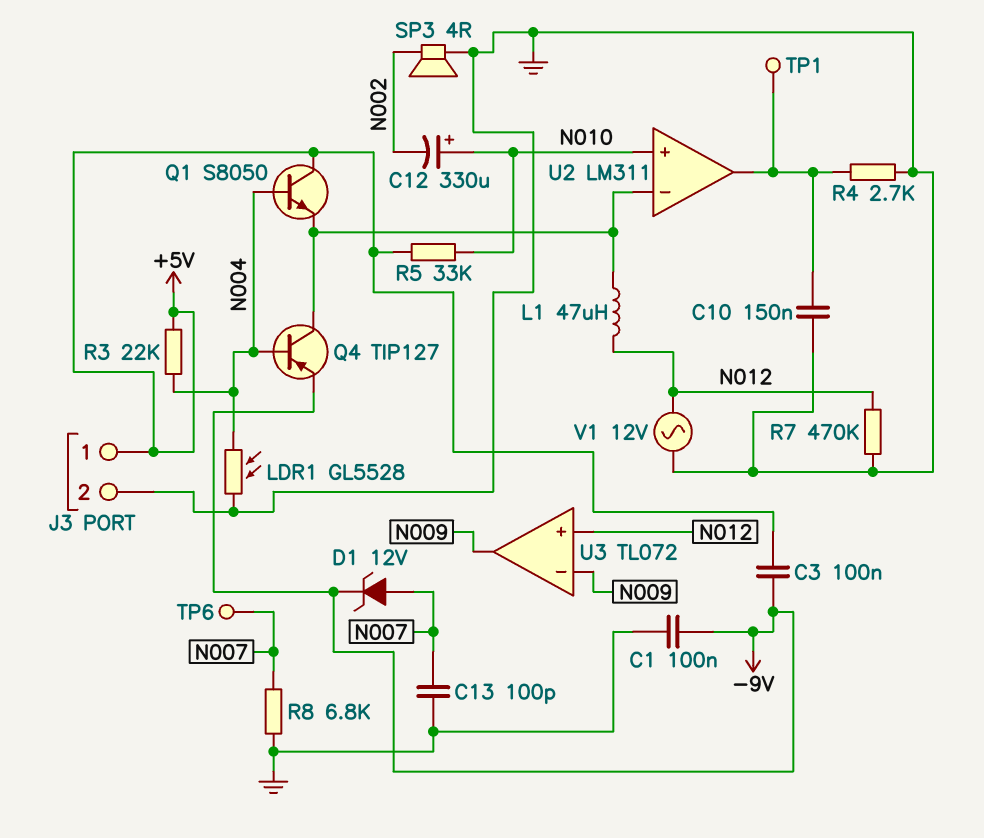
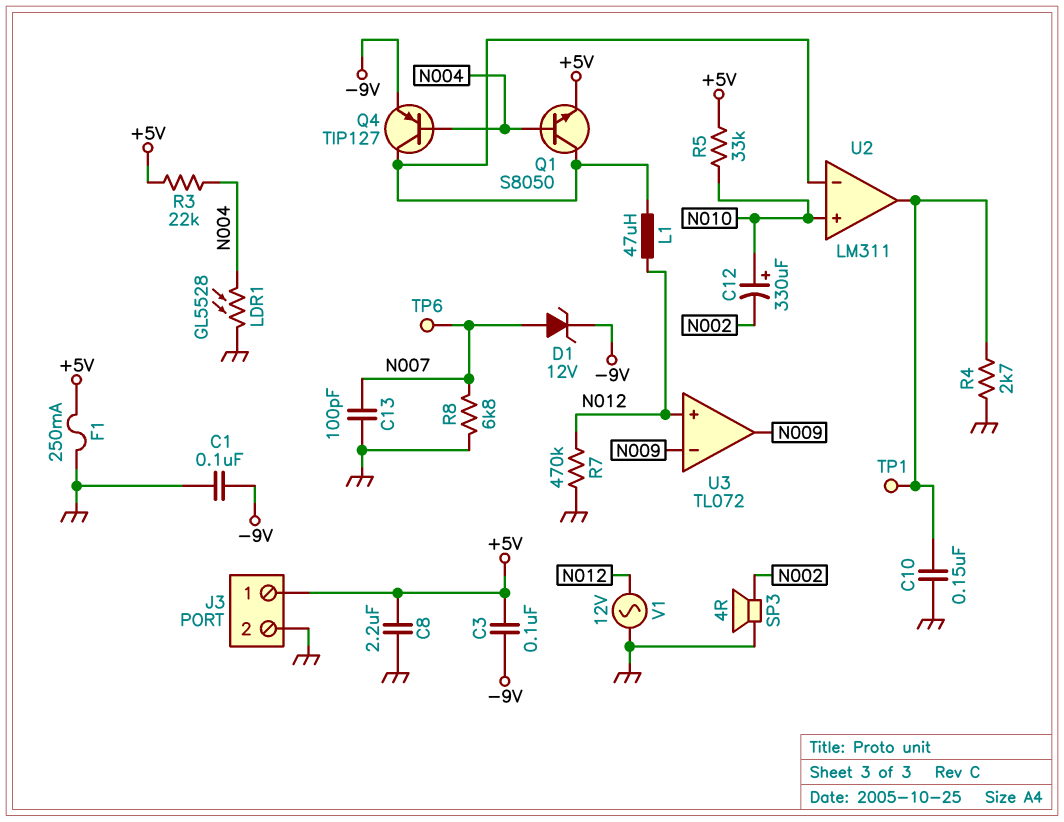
C8: none -> 2.2uF (+5V, GND)
F1: none -> 250mA (+5V, GND)
Q1: NPN S8050 (B N004, C +5V, E U2/in-) -> NPN S8050 (B N004, C U2/in-, E +5V)

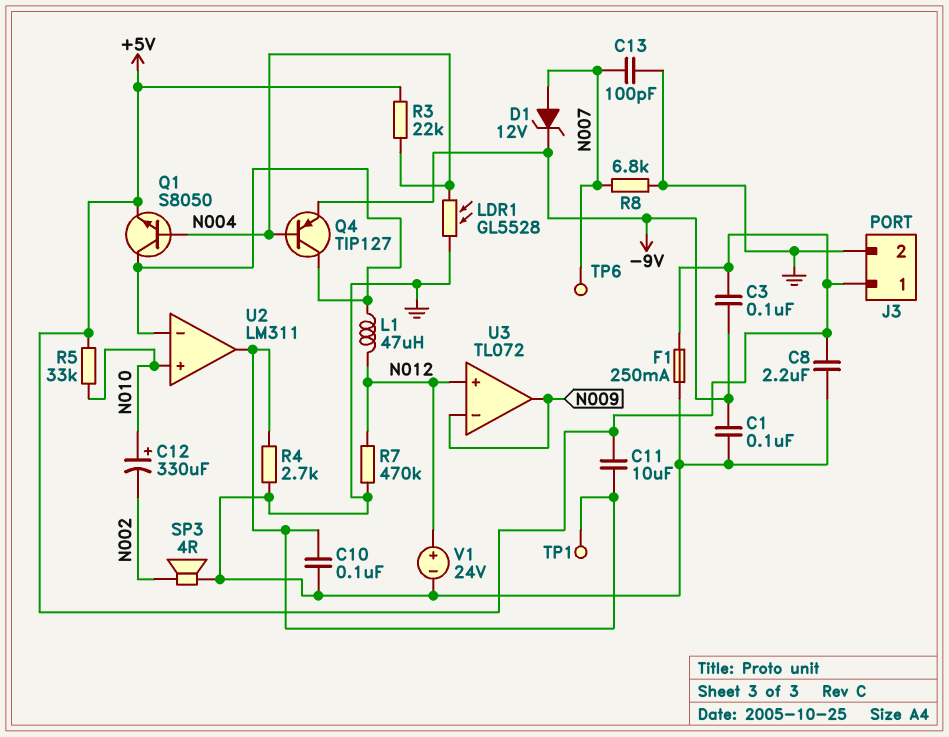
C10: 150nF (GND, U2/out) -> 100nF (GND, U2/out)
C11: none -> 10uF (+5V, U2/out)
V1: AC 12V (GND, N012) -> 24V (plus N012, minus GND)

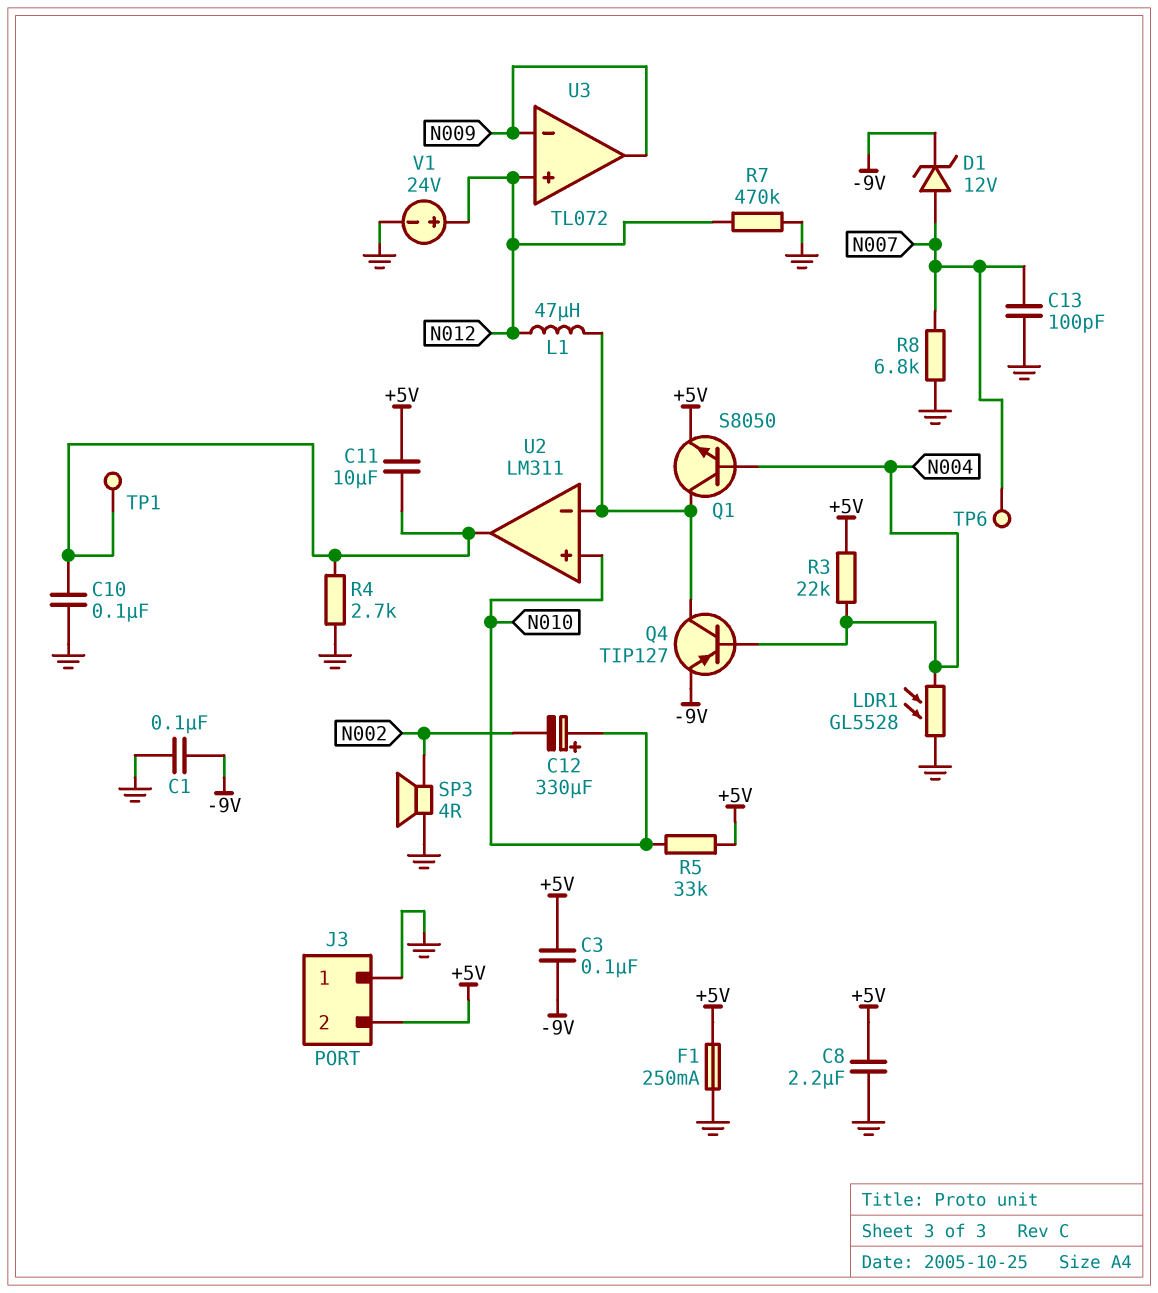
J3 pin 1: +5V -> GND
J3 pin 2: GND -> +5V

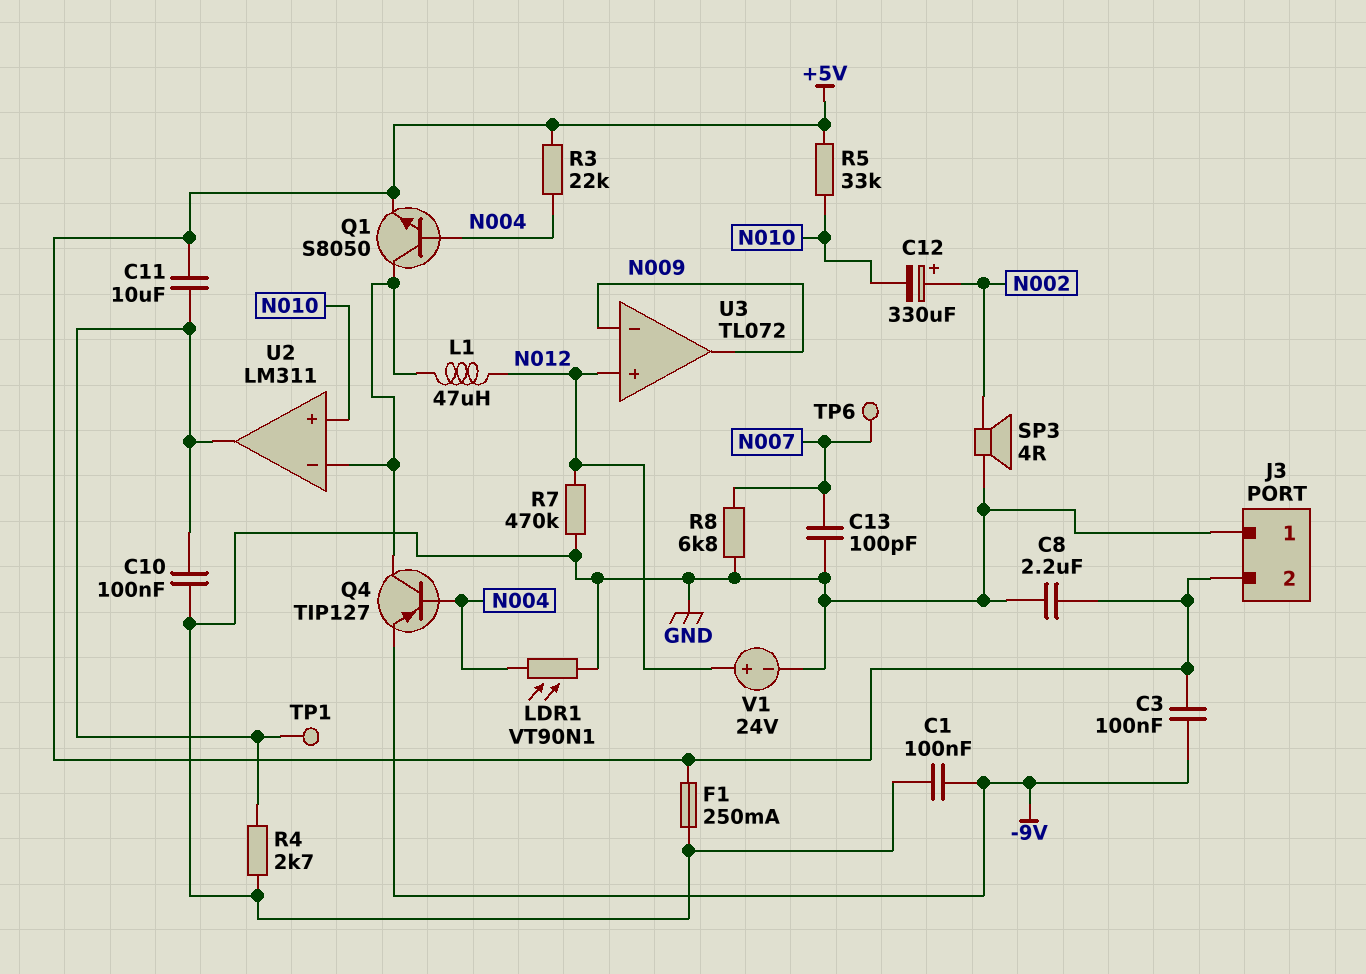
C12: 330uF (plus N010, minus N002) -> 330uF (plus N002, minus N010)
D1: zener 12V (A N007, K -9V) -> none
LDR1: GL5528 (GND, N004) -> VT90N1 (GND, N004)

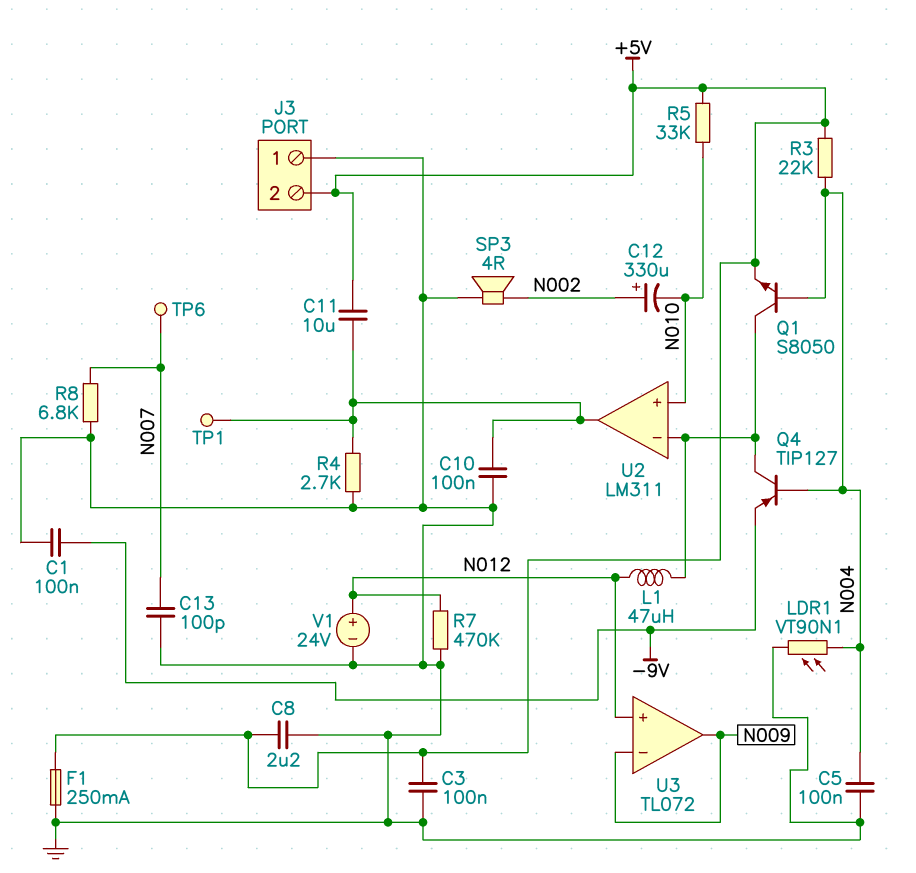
C3: 100nF (+5V, -9V) -> 100nF (+5V, GND)
C5: none -> 100nF (GND, N004)

